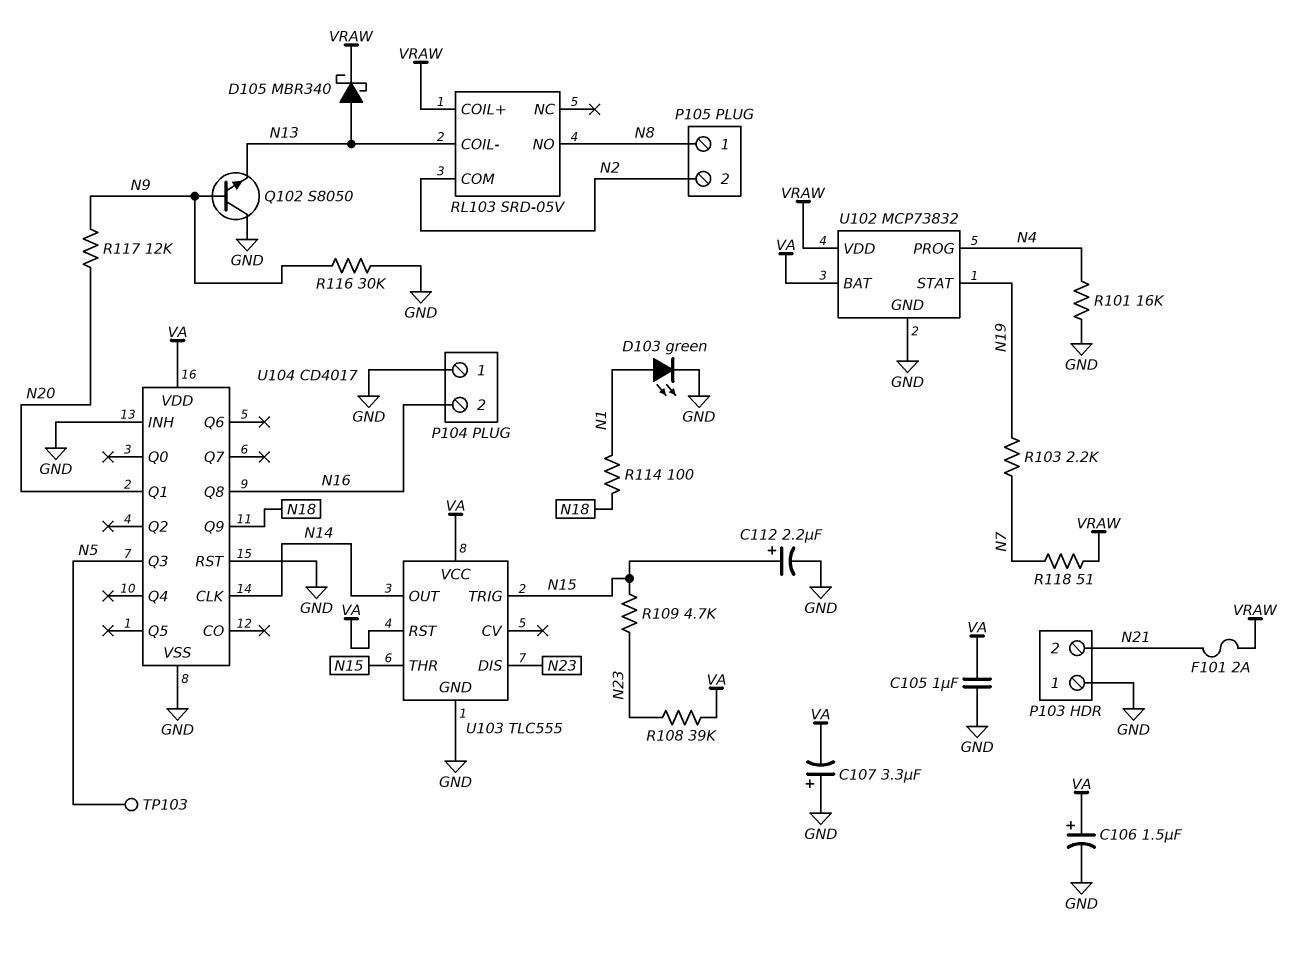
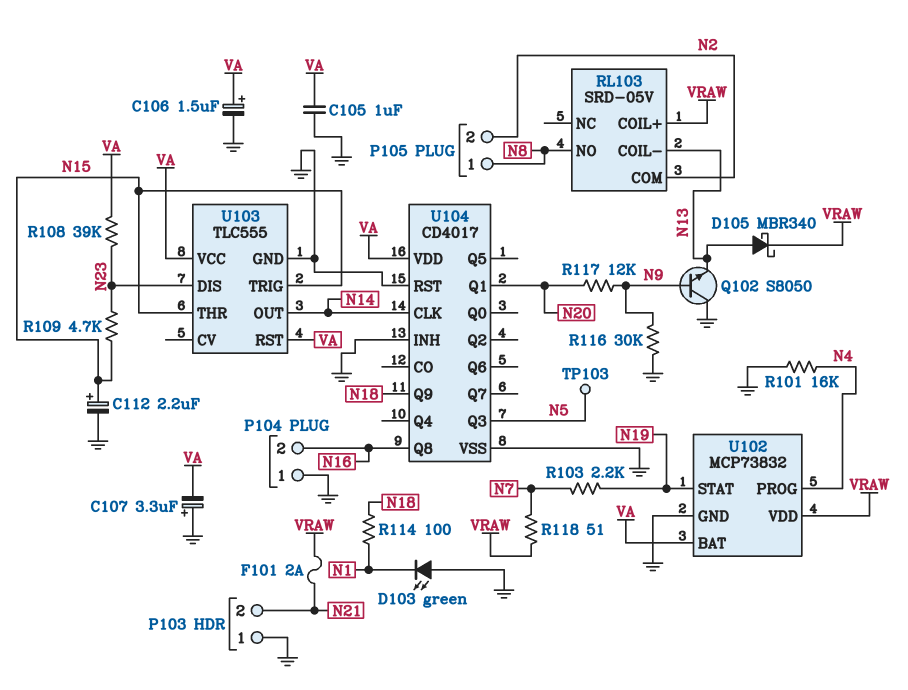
D103: LED green (A N1, K GND) -> LED green (A GND, K N1)

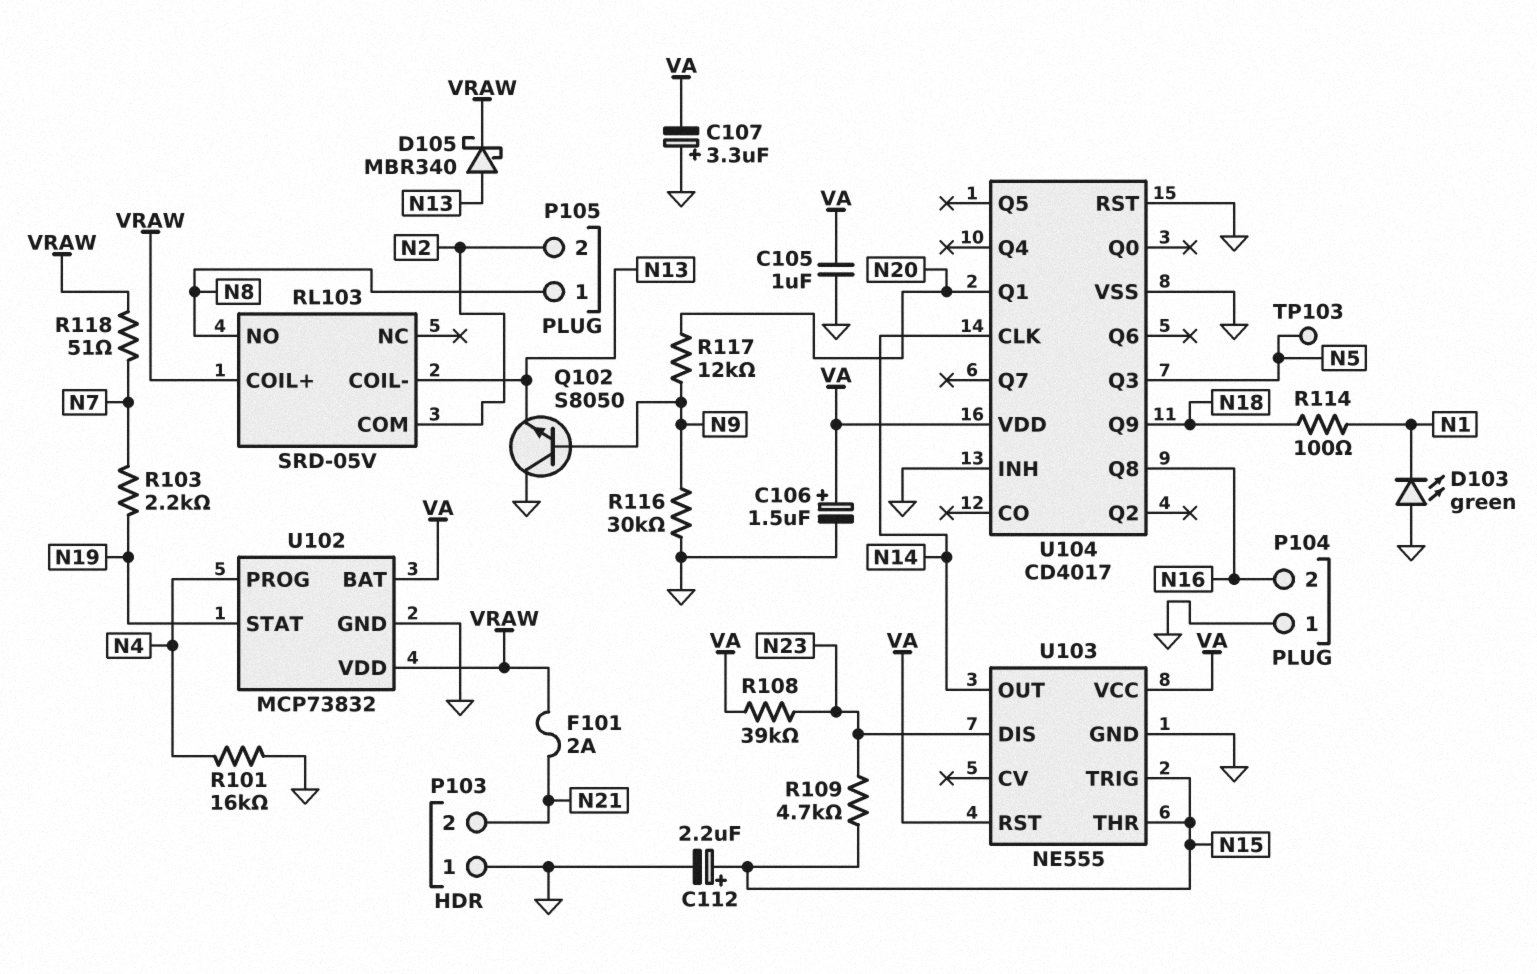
U103: TLC555 -> NE555

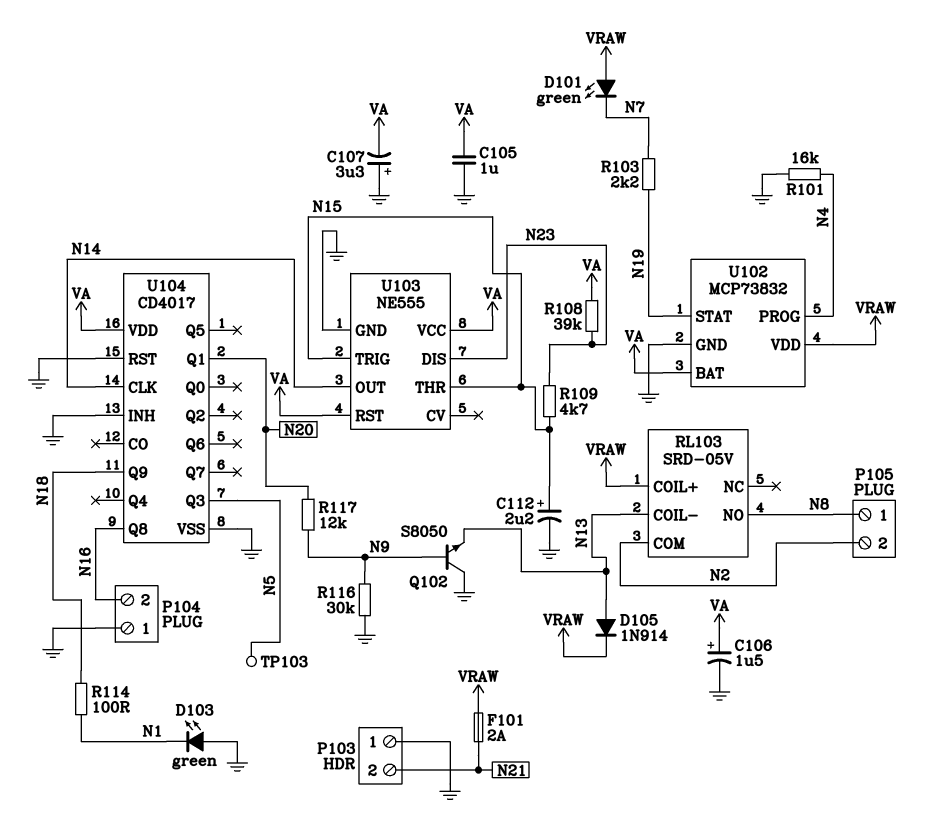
D101: none -> LED green (A VRAW, K N7)
D105: schottky MBR340 (A N13, K VRAW) -> diode 1N914 (A N13, K VRAW)
R118: 51 (N7, VRAW) -> none

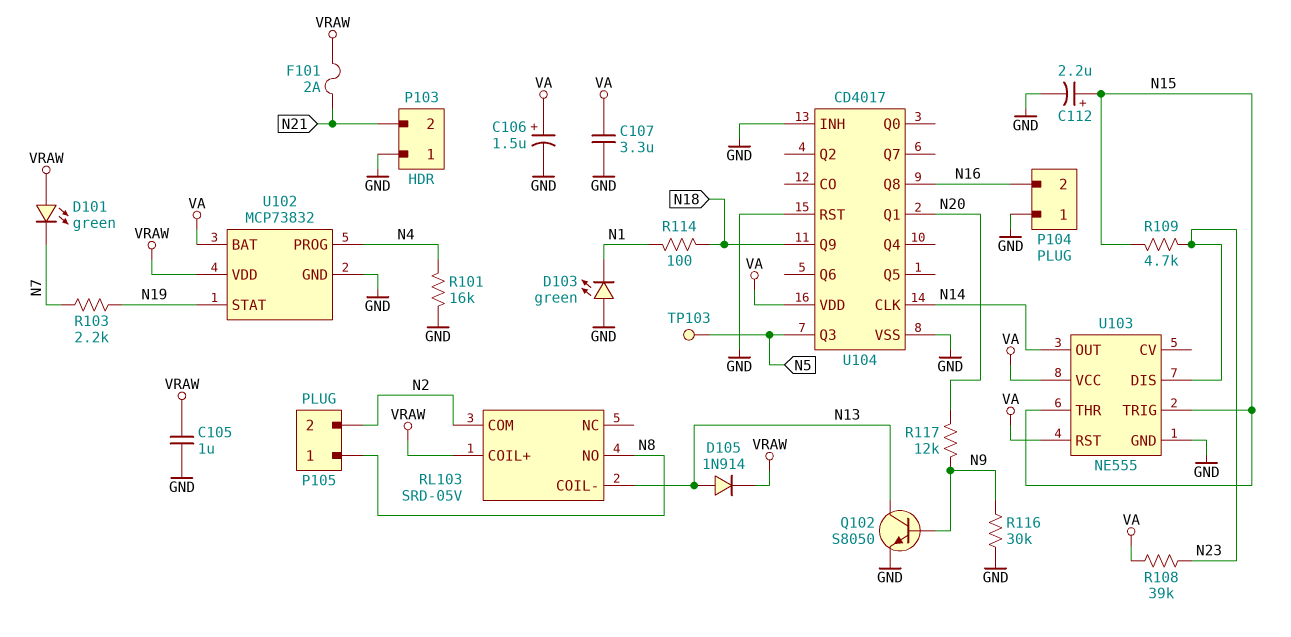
C105: 1uF (GND, VA) -> 1uF (GND, VRAW)
C107: 3.3uF (plus GND, minus VA) -> 3.3uF (GND, VA)
Q102: NPN S8050 (B N9, C GND, E N13) -> NPN S8050 (B N9, C N13, E GND)

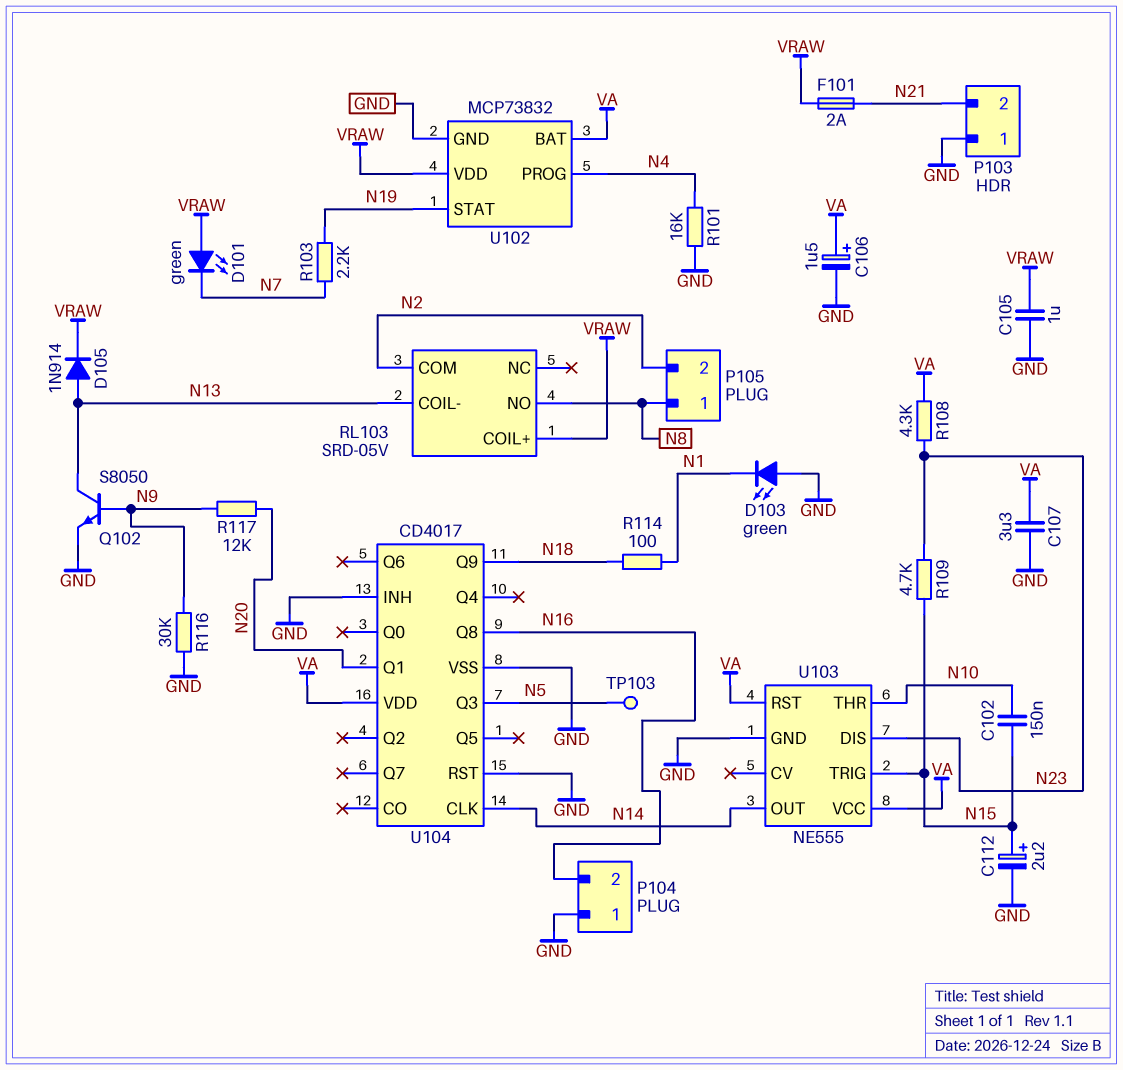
C102: none -> 150nF (N10, N15)
R108: 39k (N23, VA) -> 4.3k (N23, VA)
U103 pin THR: N15 -> N10

